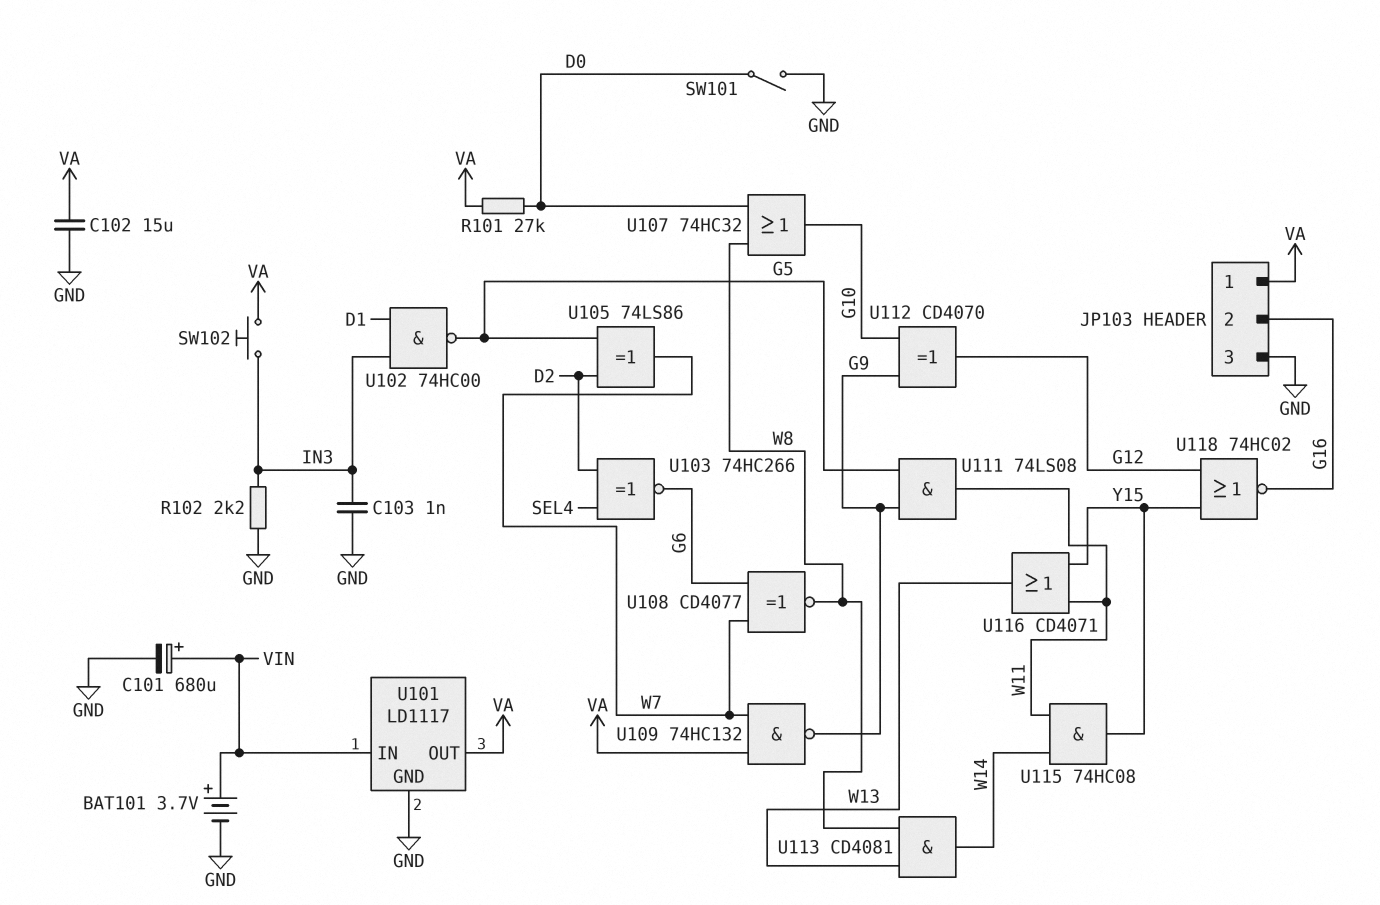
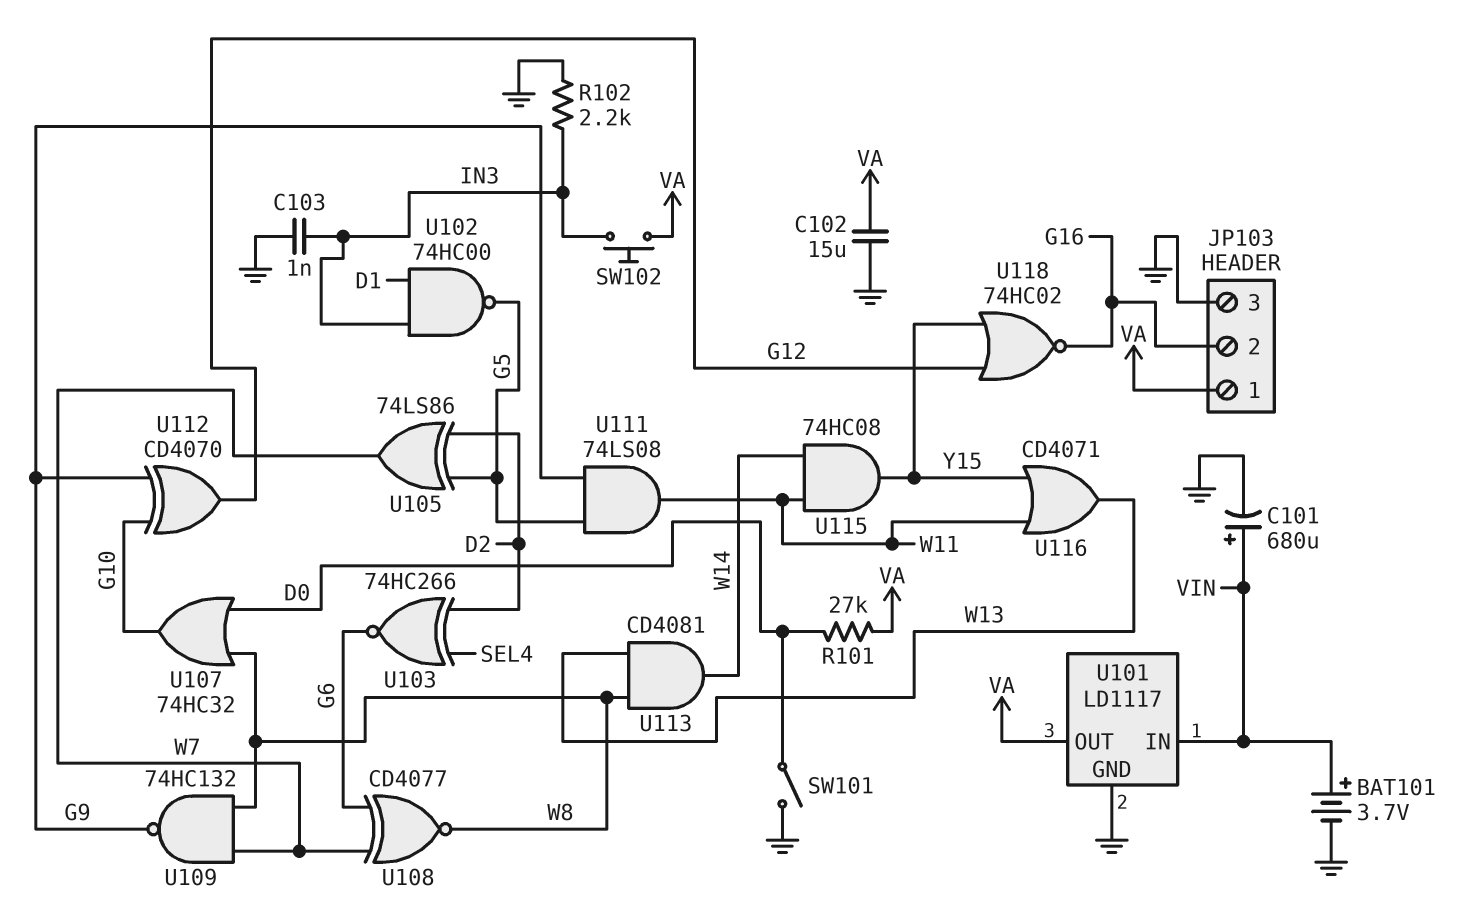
U109: NAND 74HC132 (in VA, in W7, out G9) -> NAND 74HC132 (in W7, in W8, out G9)

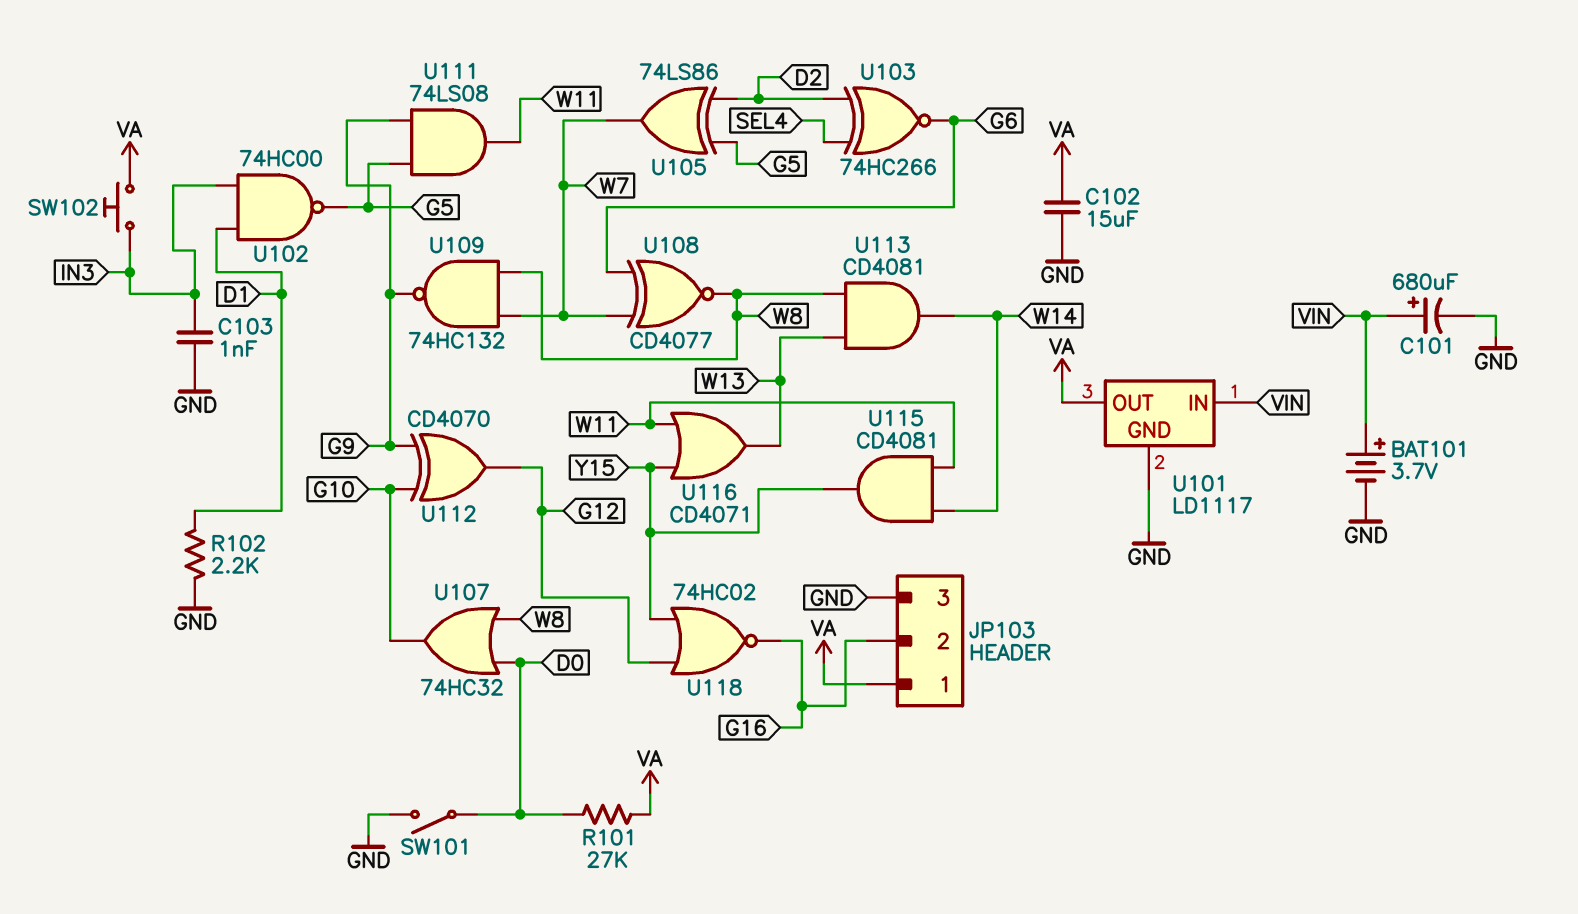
R102: 2.2k (GND, IN3) -> 2.2k (D1, GND)
U115: AND 74HC08 (in W11, in W14, out Y15) -> AND CD4081 (in W11, in W14, out Y15)

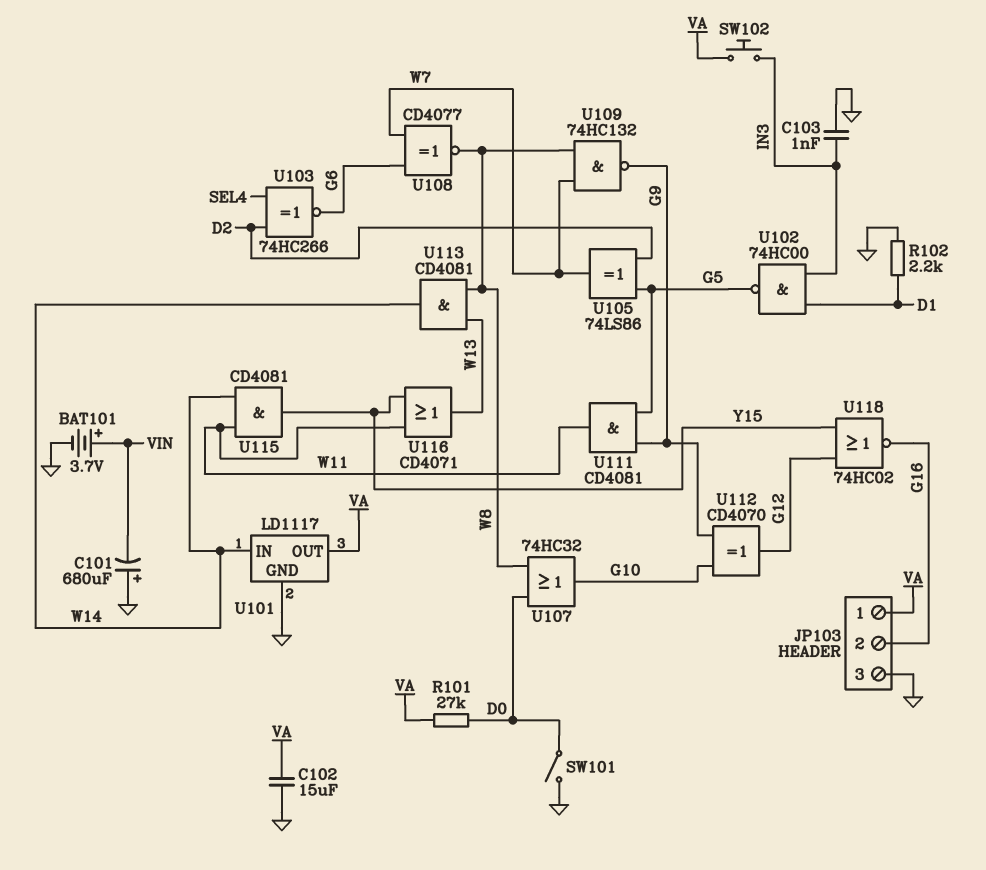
C101: 680uF (plus VIN, minus GND) -> 680uF (plus GND, minus VIN)
U101 pin IN: VIN -> W14
U111: AND 74LS08 (in G5, in G9, out W11) -> AND CD4081 (in G5, in G9, out W11)

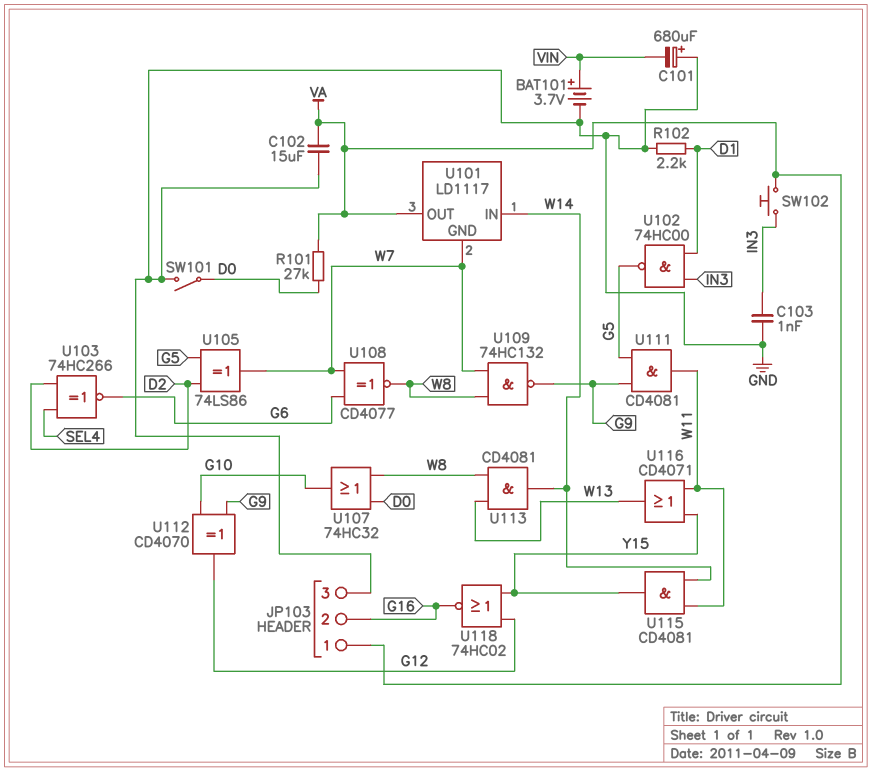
U101 pin GND: GND -> W7

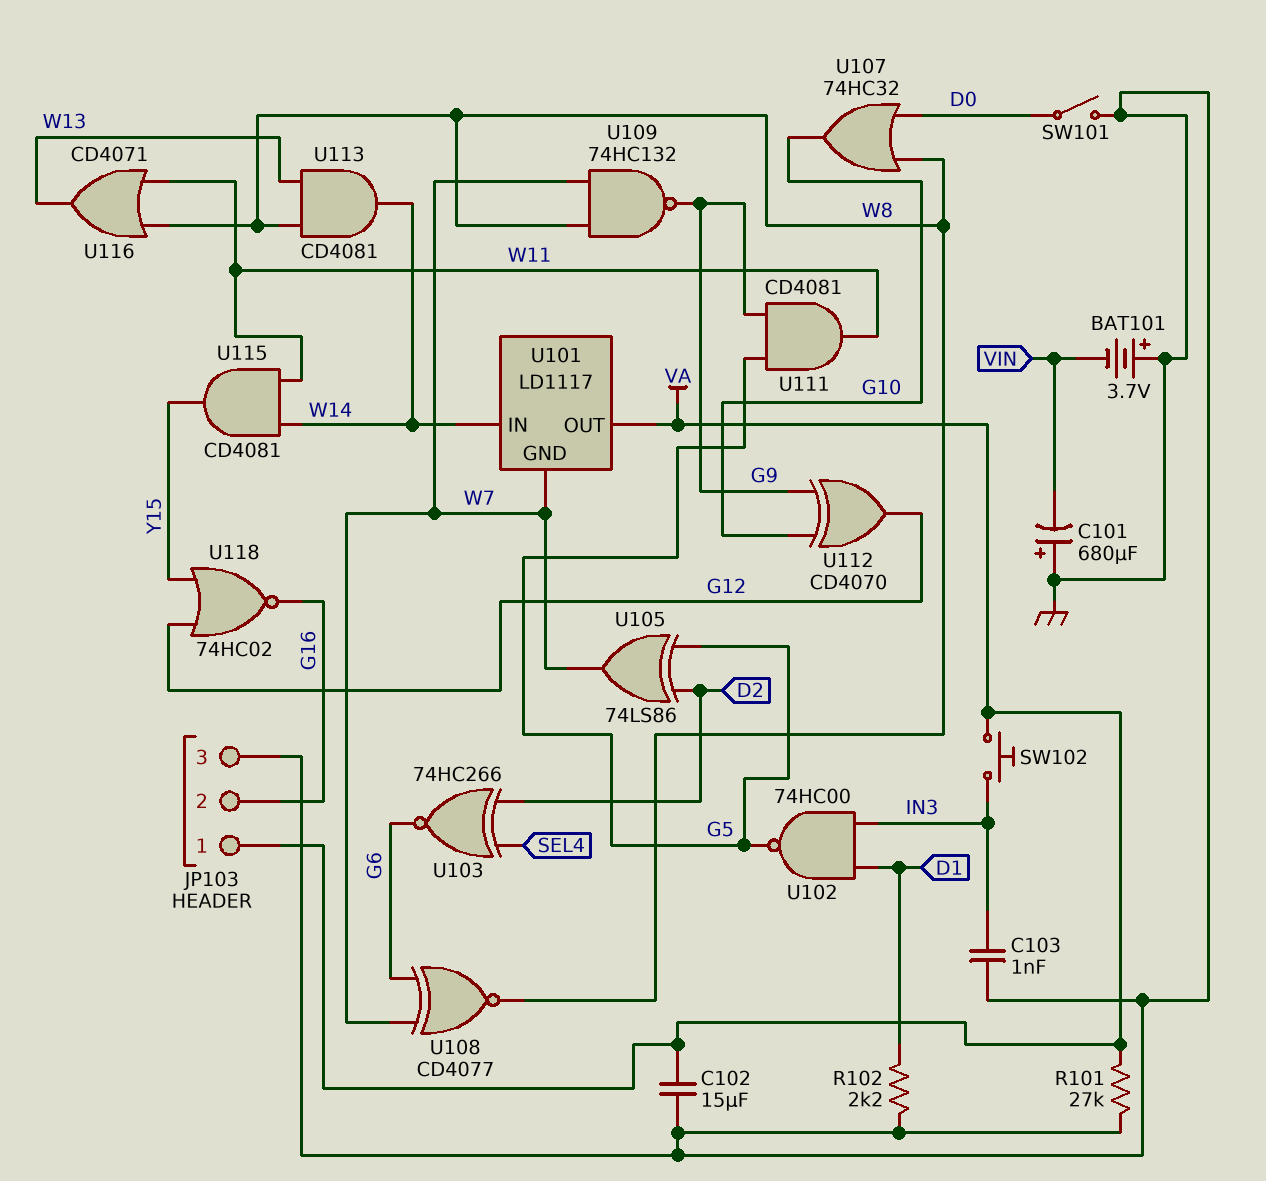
BAT101: 3.7V (plus VIN, minus GND) -> 3.7V (plus GND, minus VIN)
R101: 27k (D0, VA) -> 27k (GND, VA)
U116: OR CD4071 (in W11, in Y15, out W13) -> OR CD4071 (in W8, in W11, out W13)

